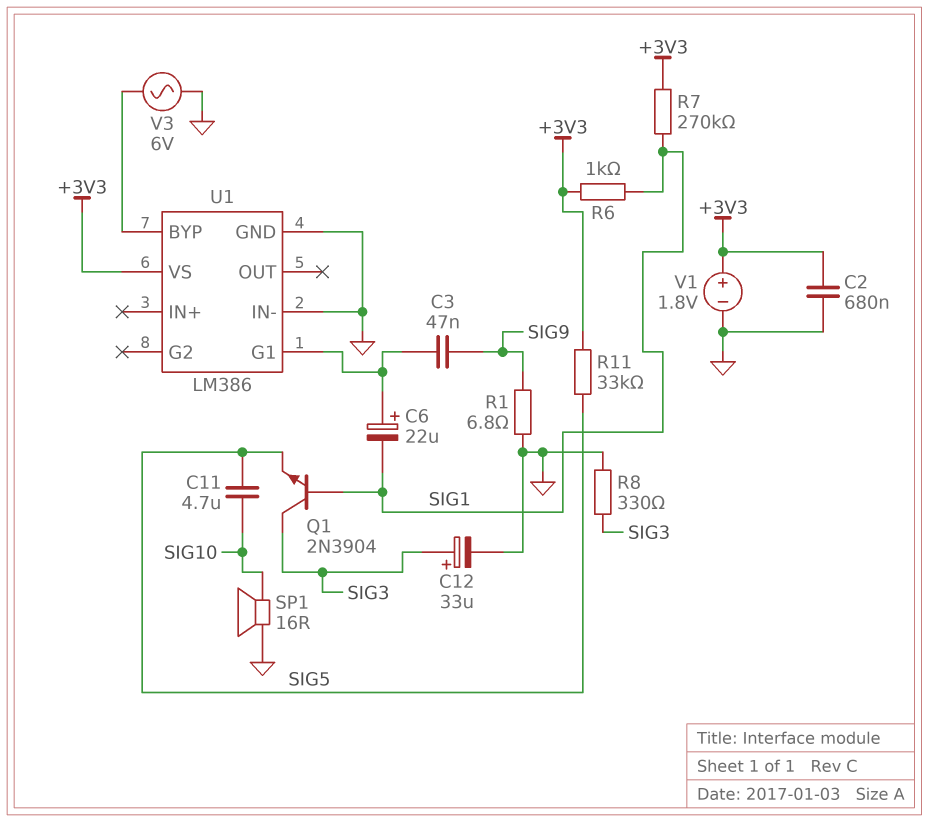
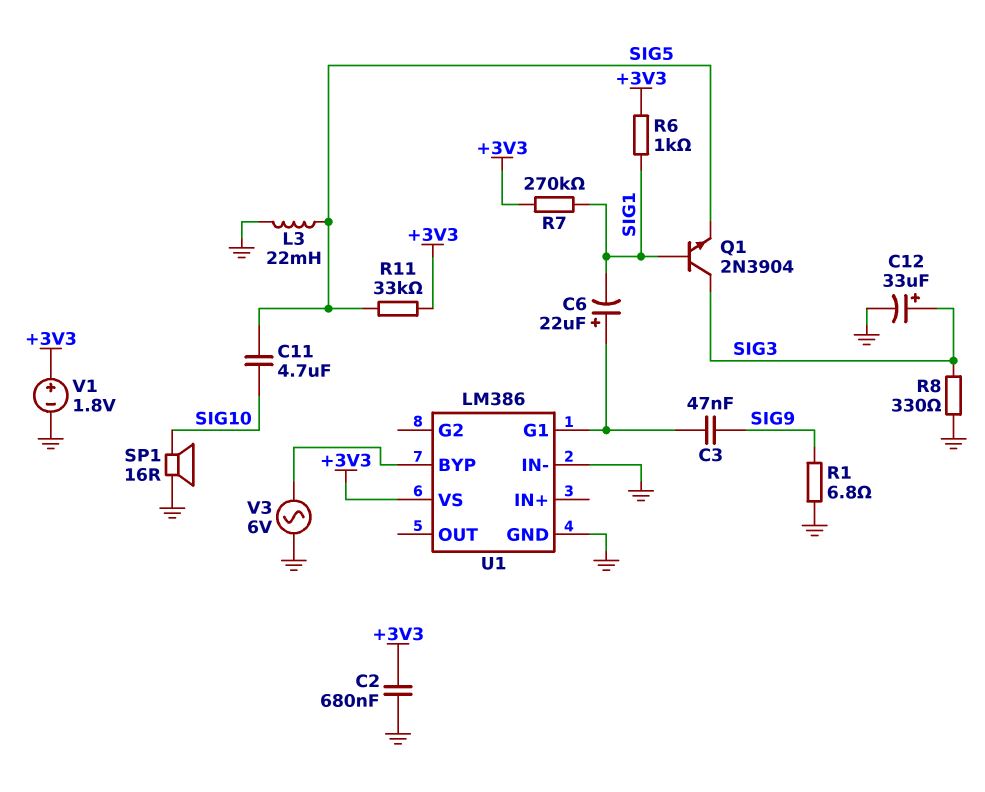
L3: none -> 22mH (GND, SIG5)

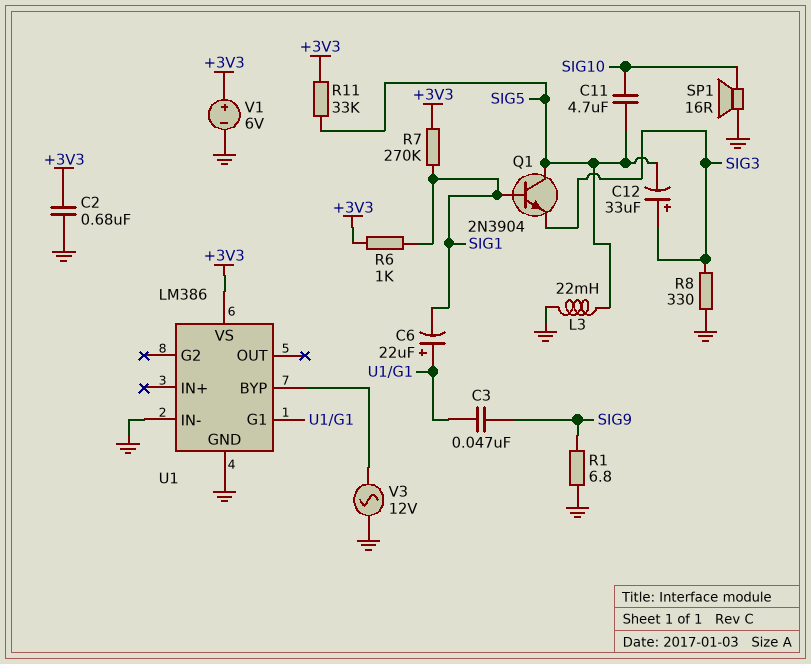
C12: 33uF (plus SIG3, minus GND) -> 33uF (plus SIG3, minus SIG5)
Q1: NPN 2N3904 (B SIG1, C SIG3, E SIG5) -> NPN 2N3904 (B SIG1, C SIG5, E SIG3)
V1: 1.8V (plus +3V3, minus GND) -> 6V (plus +3V3, minus GND)
V3: AC 6V (GND, U1/BYP) -> AC 12V (GND, U1/BYP)

